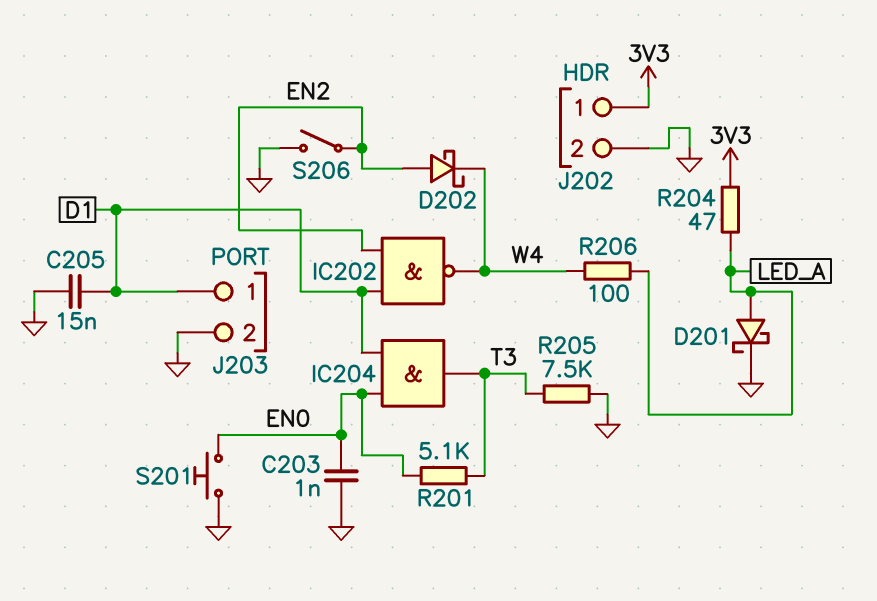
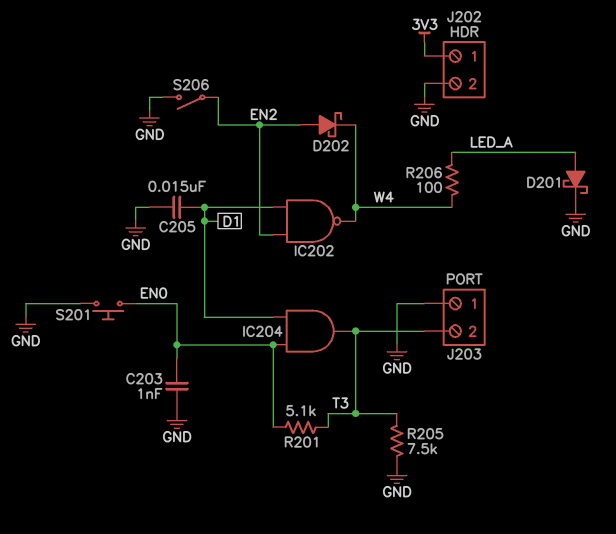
J203 pin 1: D1 -> GND
J203 pin 2: GND -> T3
R204: 47 (3V3, LED_A) -> none

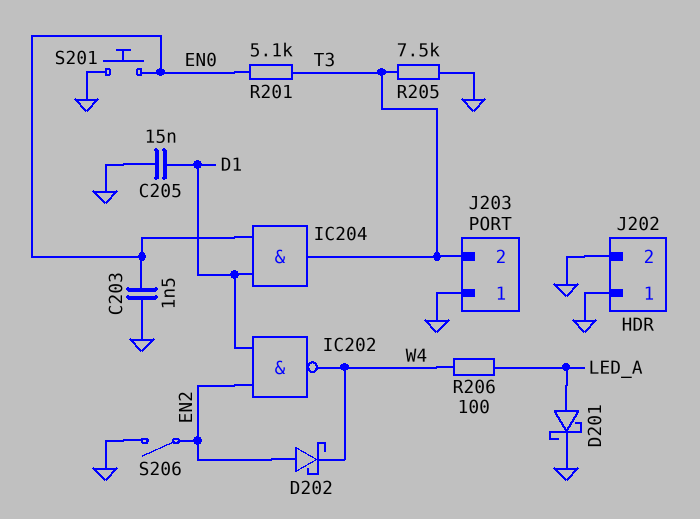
C203: 1nF (EN0, GND) -> 1.5nF (EN0, GND)
J202 pin 1: 3V3 -> GND

